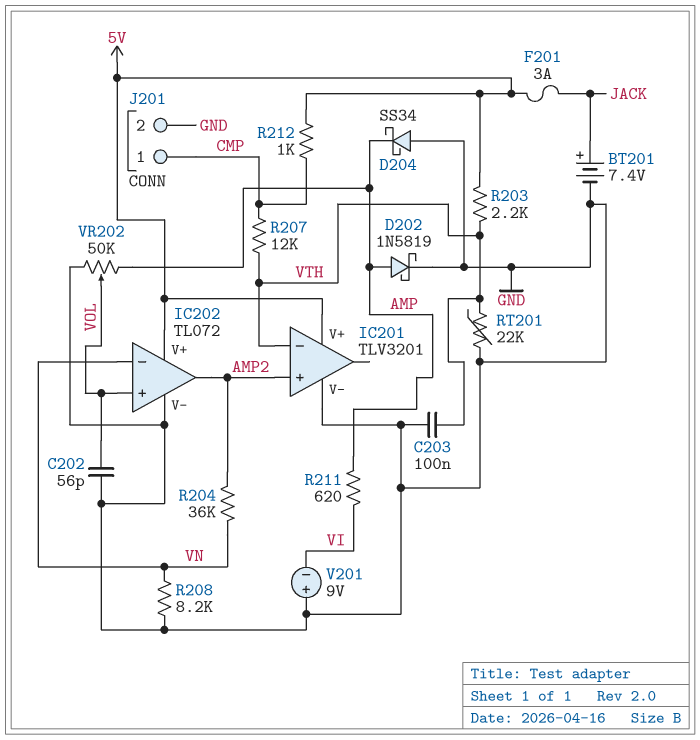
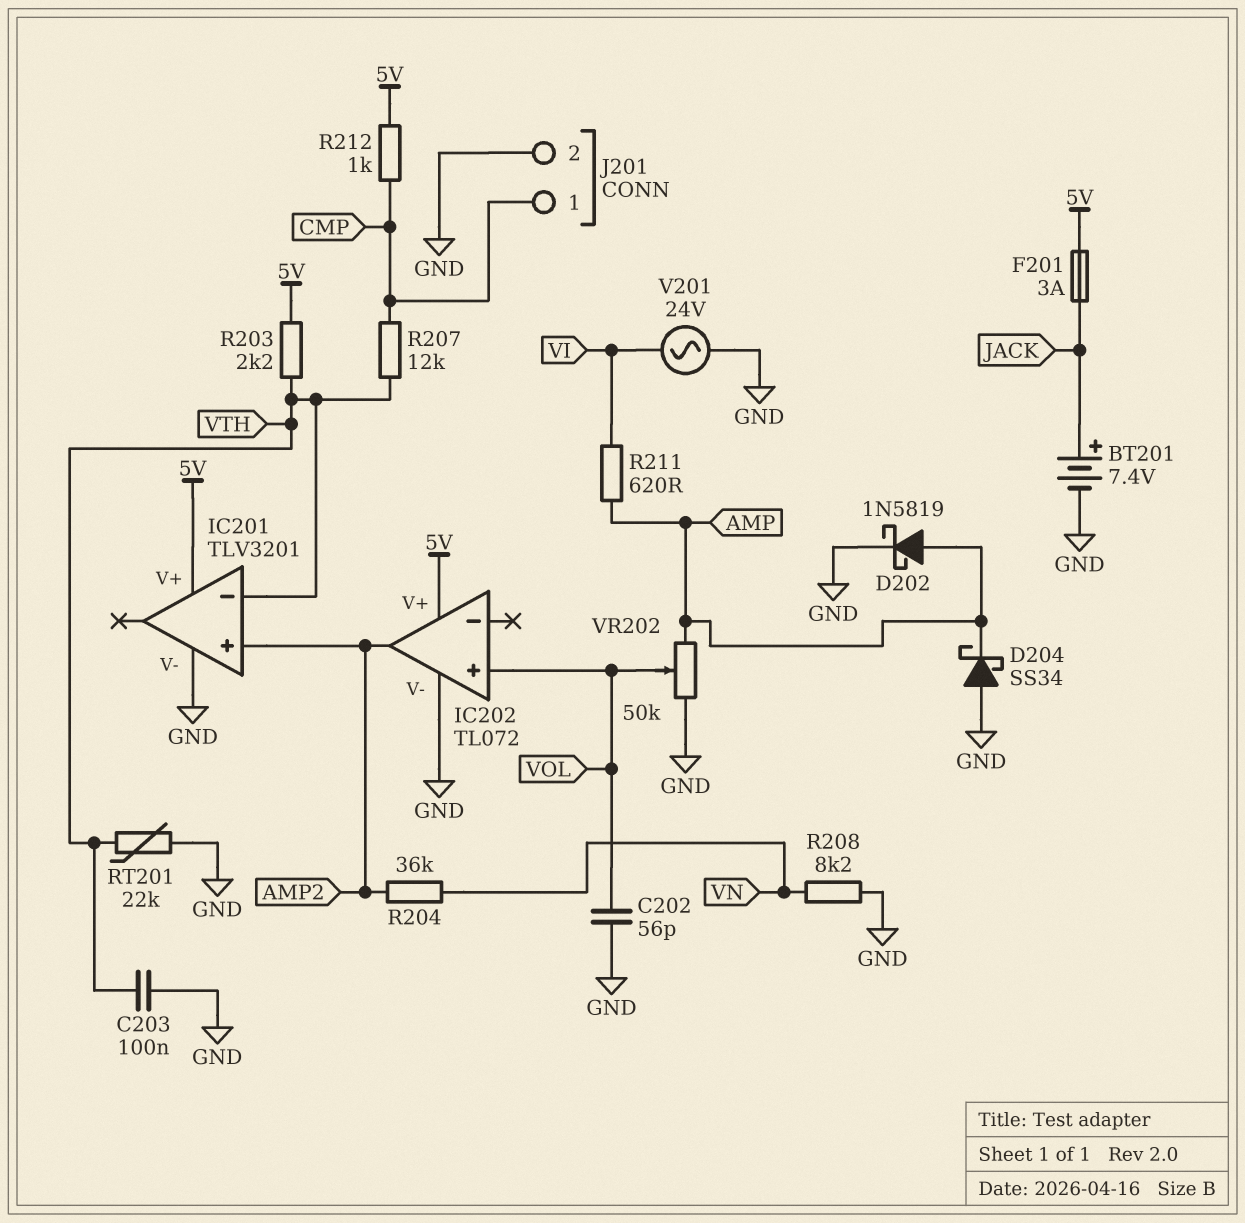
IC202 pin in-: VN -> none
V201: 9V (plus GND, minus VI) -> AC 24V (GND, VI)

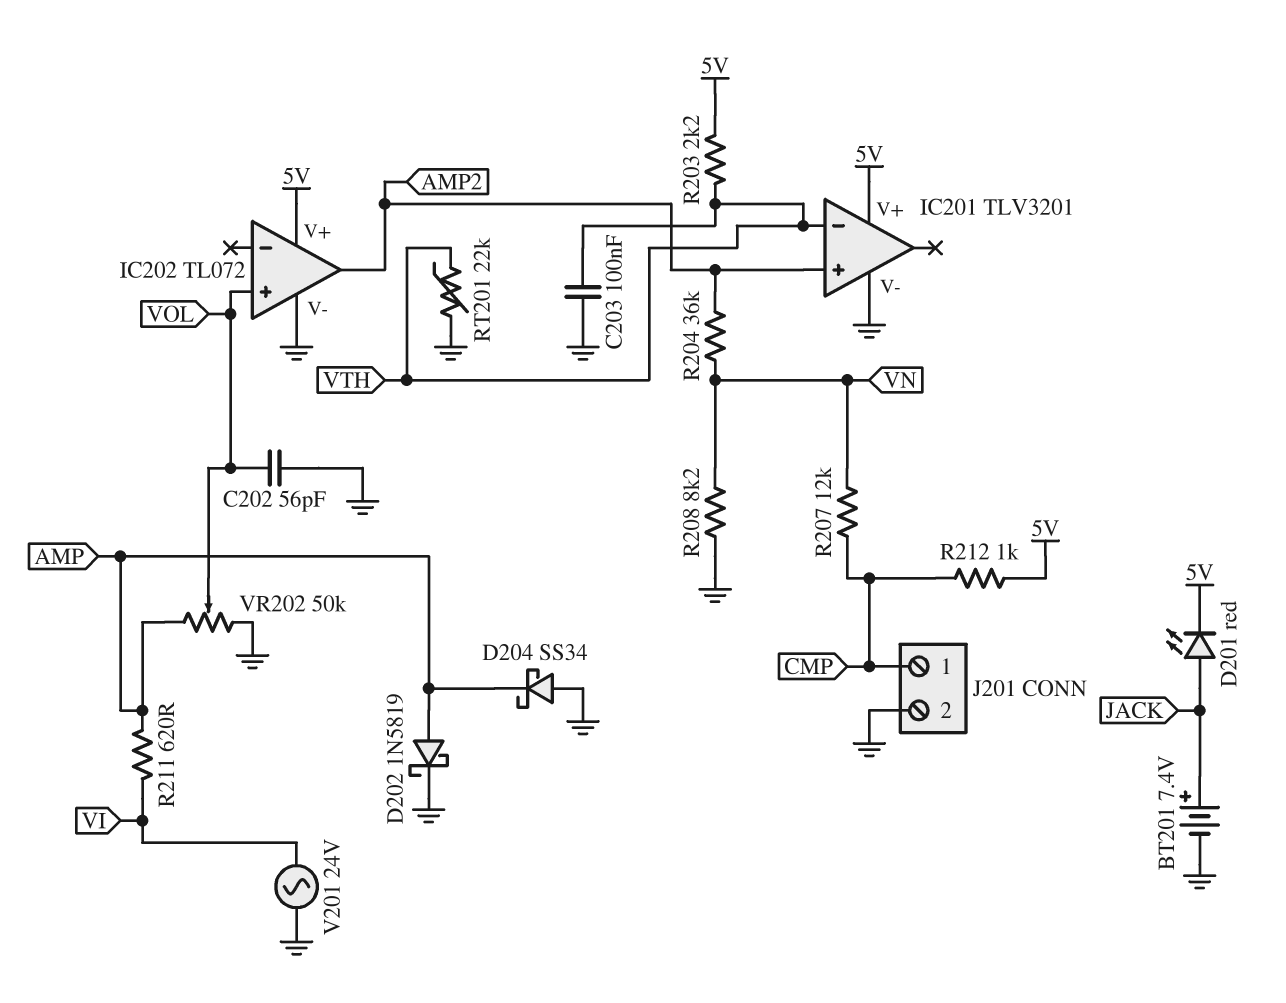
D201: none -> LED red (A JACK, K 5V)
F201: 3A (5V, JACK) -> none
R207: 12k (CMP, VTH) -> 12k (CMP, VN)

